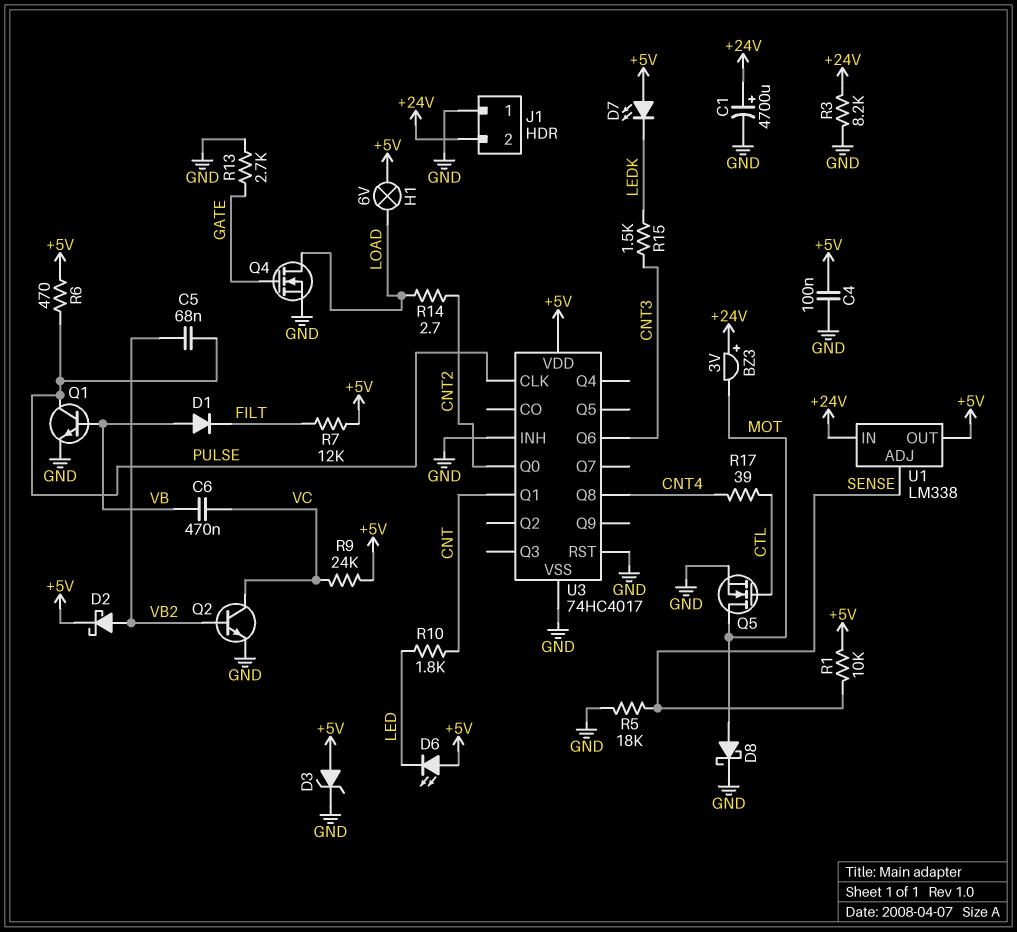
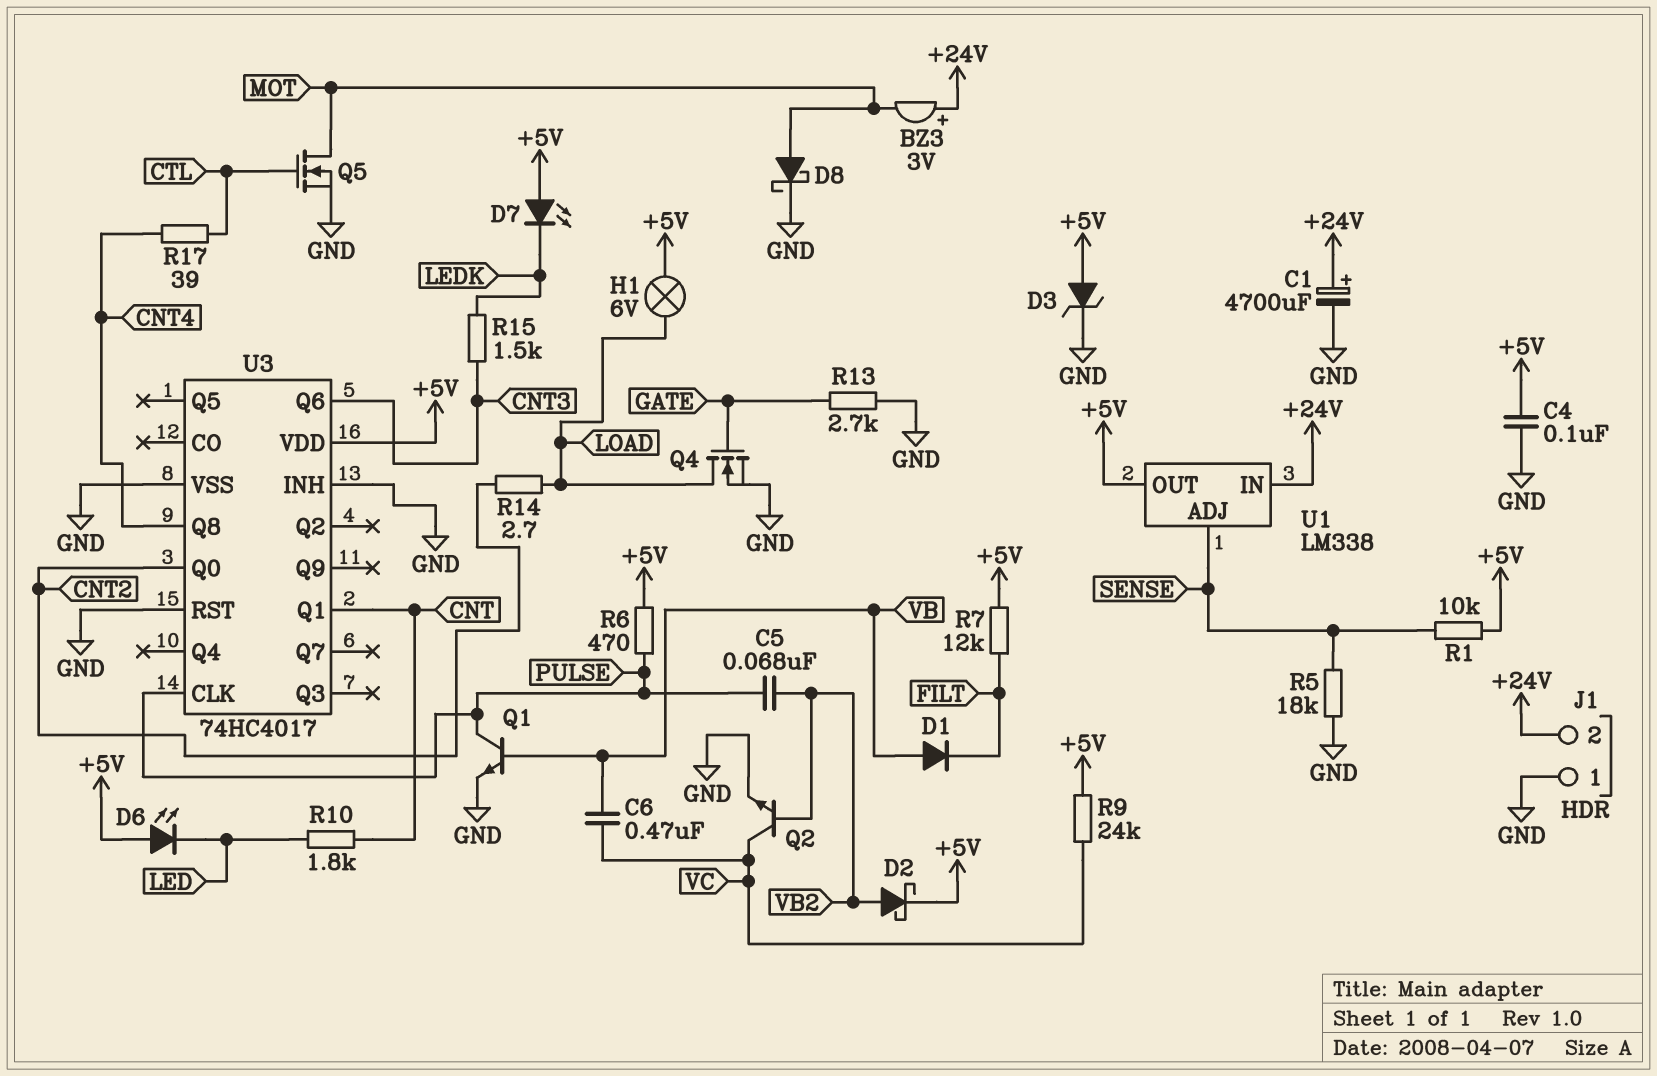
R3: 8.2k (+24V, GND) -> none

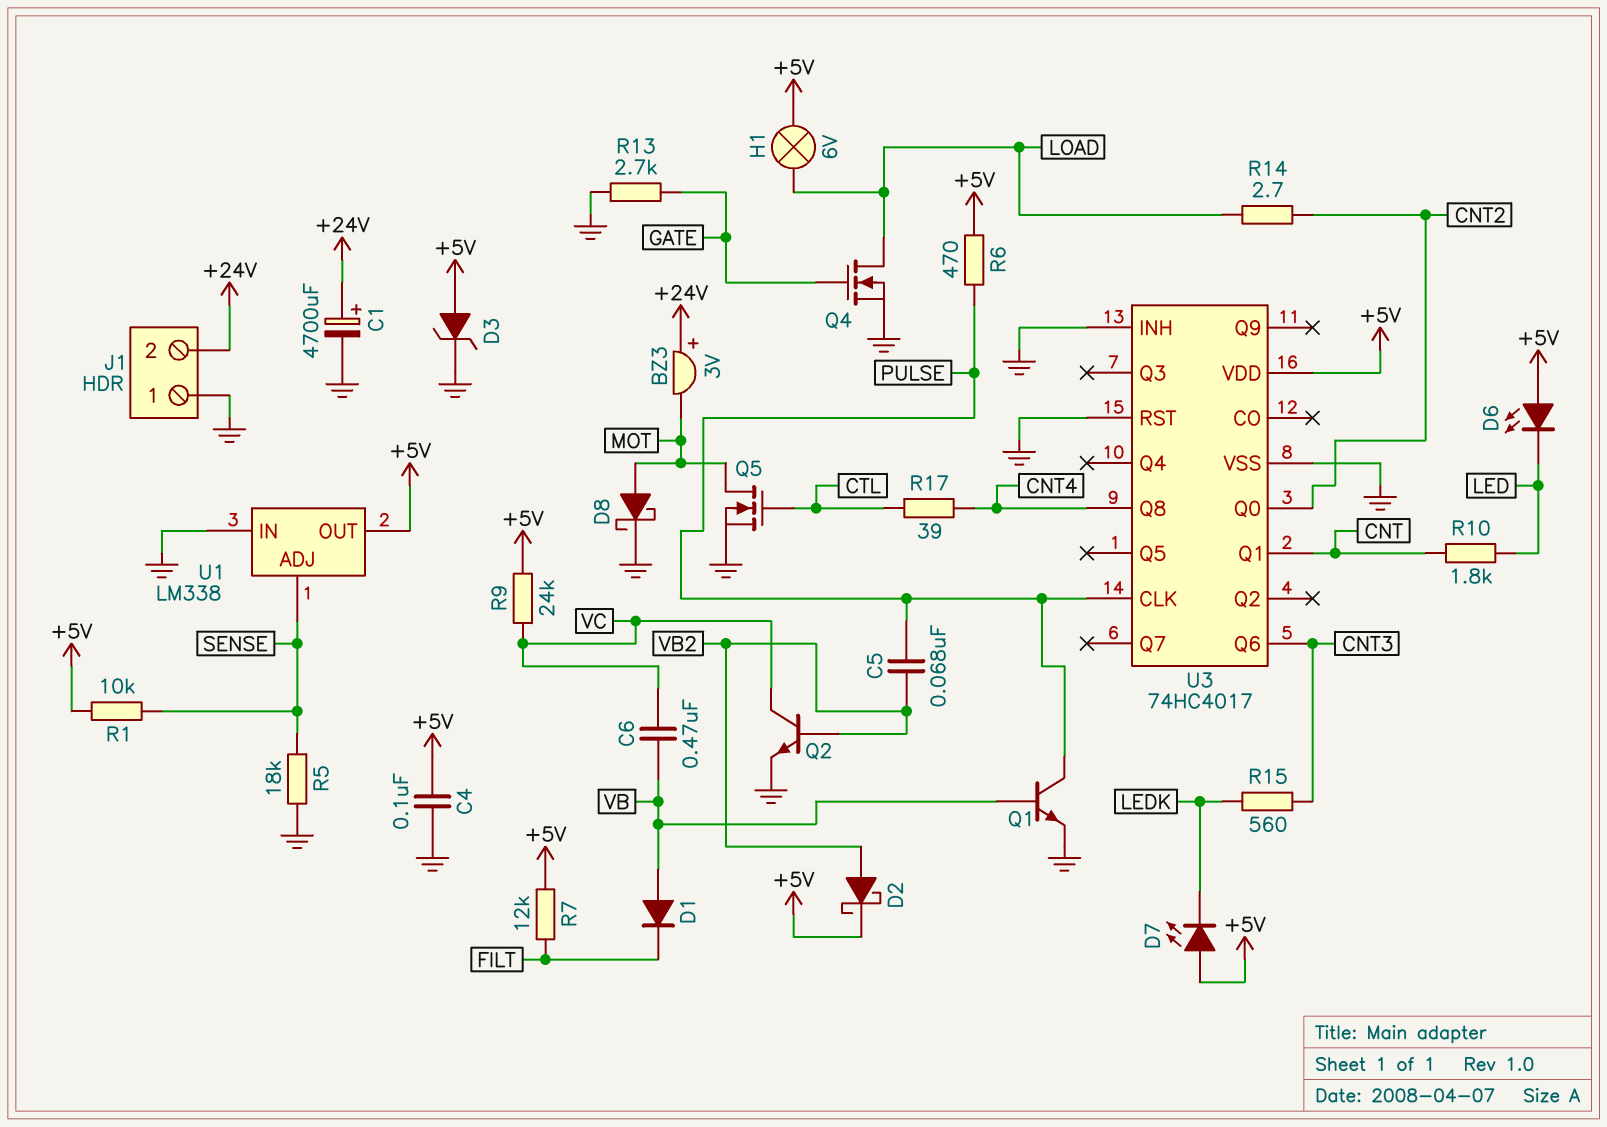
R15: 1.5k (CNT3, LEDK) -> 560 (CNT3, LEDK)
U1 pin IN: +24V -> GND

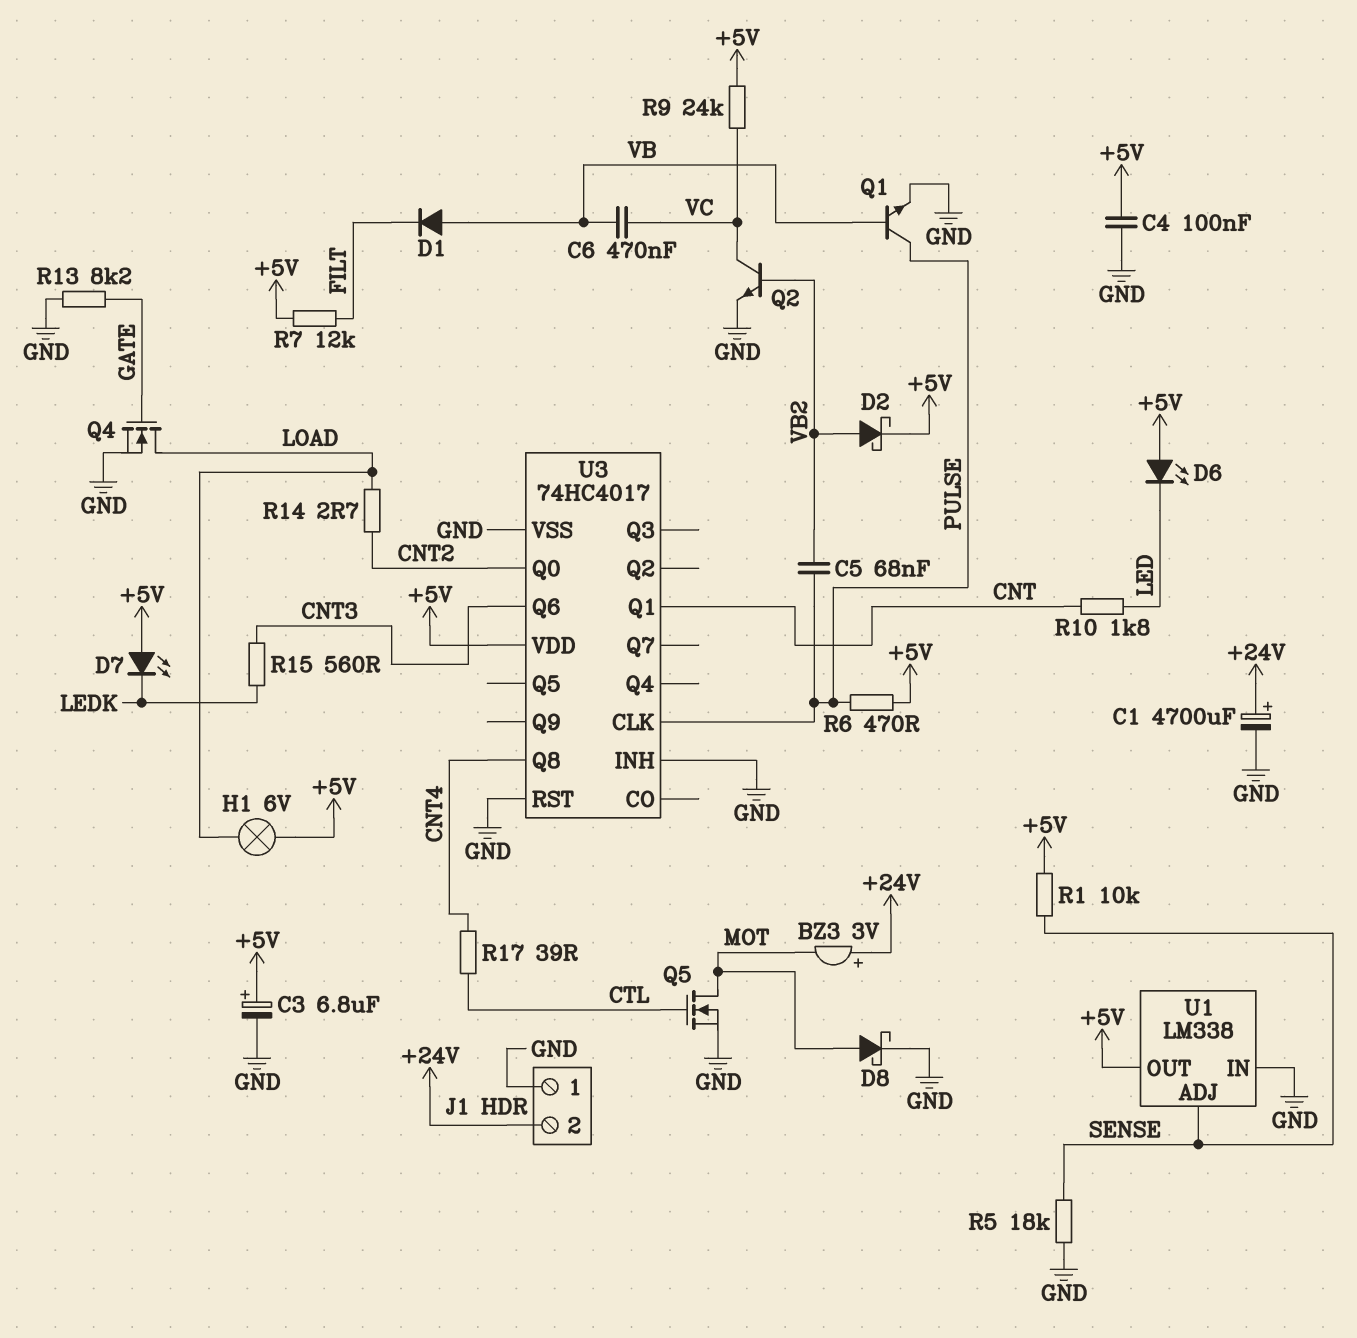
C3: none -> 6.8uF (plus +5V, minus GND)
D3: zener (A +5V, K GND) -> none
R13: 2.7k (GATE, GND) -> 8.2k (GATE, GND)

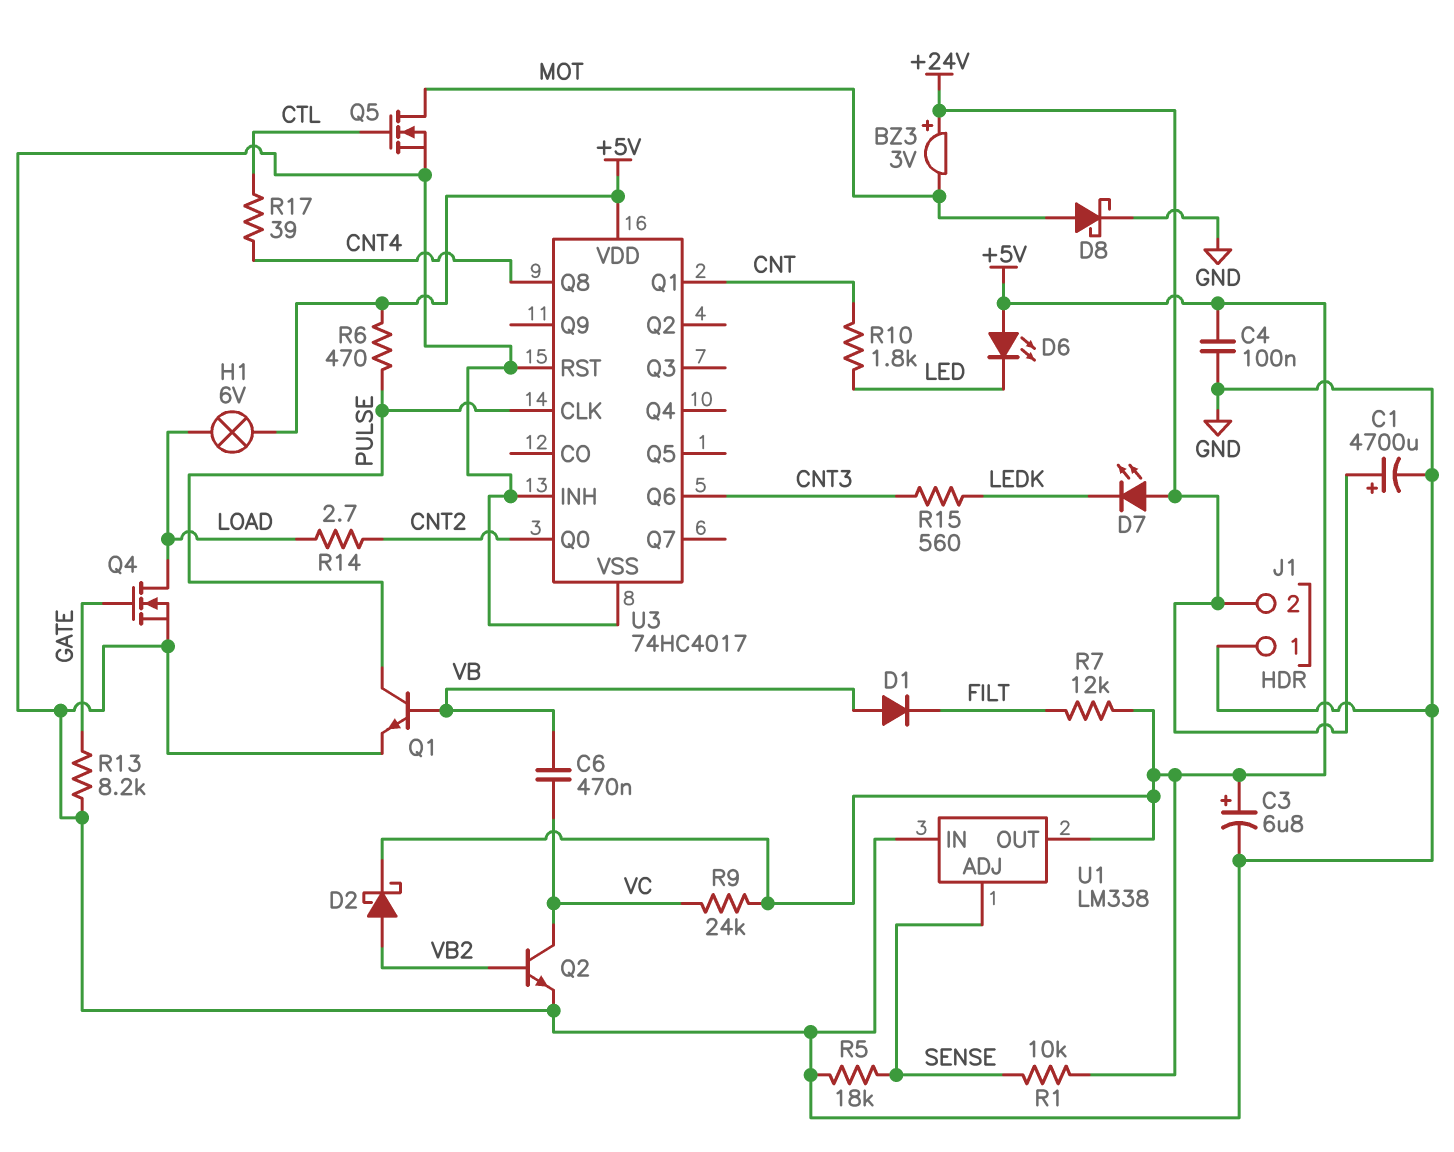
C5: 68nF (PULSE, VB2) -> none
D7: LED (A +5V, K LEDK) -> LED (A +24V, K LEDK)

